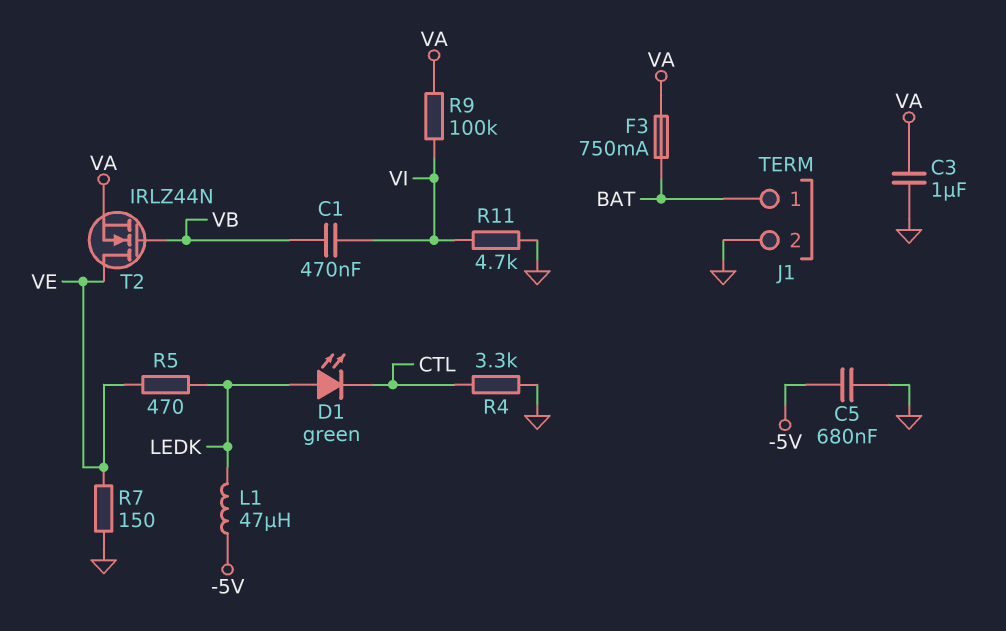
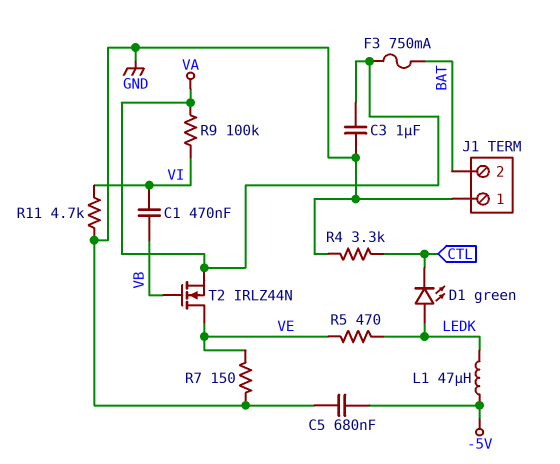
J1 pin 1: BAT -> GND
J1 pin 2: GND -> BAT

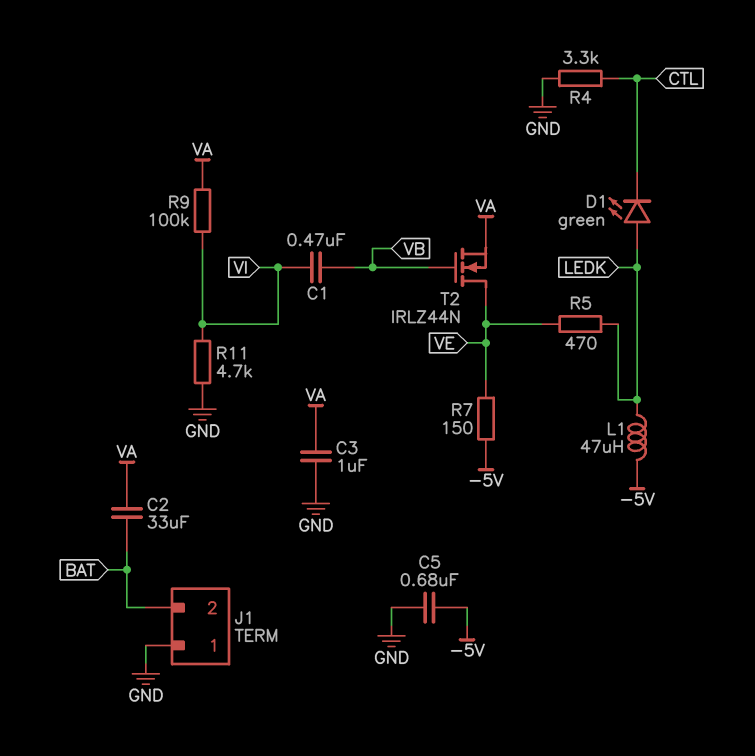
C2: none -> 33uF (BAT, VA)
F3: 750mA (BAT, VA) -> none
R7: 150 (GND, VE) -> 150 (-5V, VE)

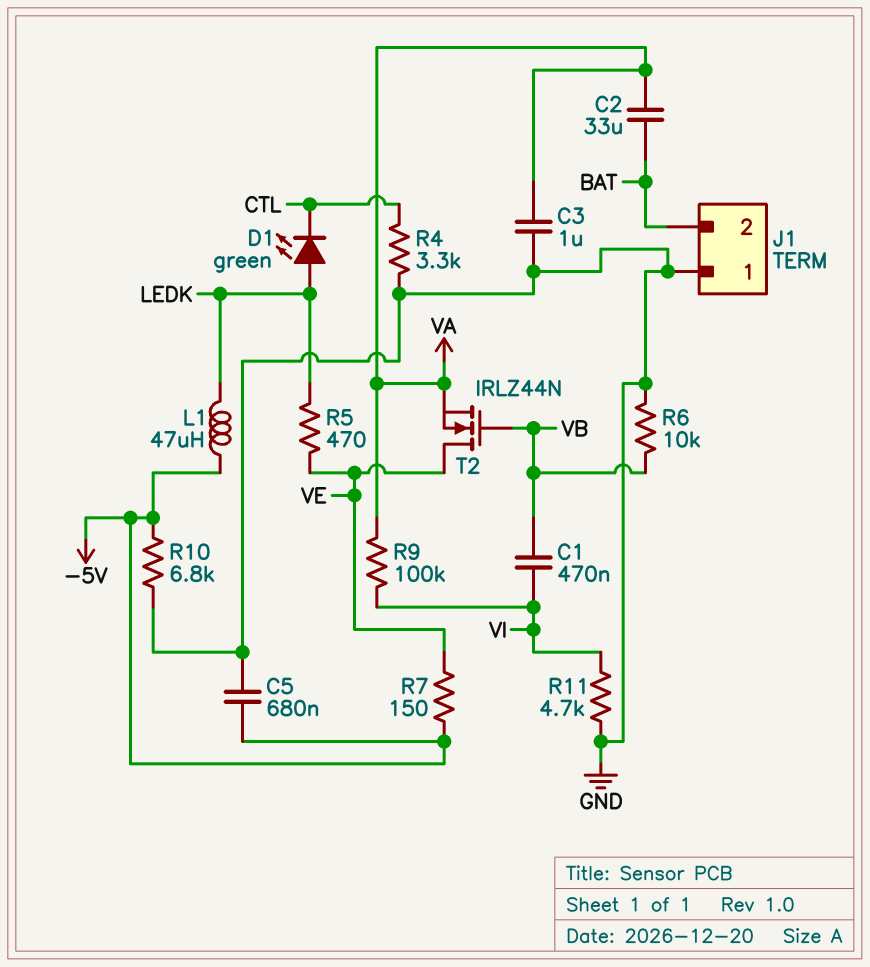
R6: none -> 10k (GND, VB)
R10: none -> 6.8k (-5V, GND)

